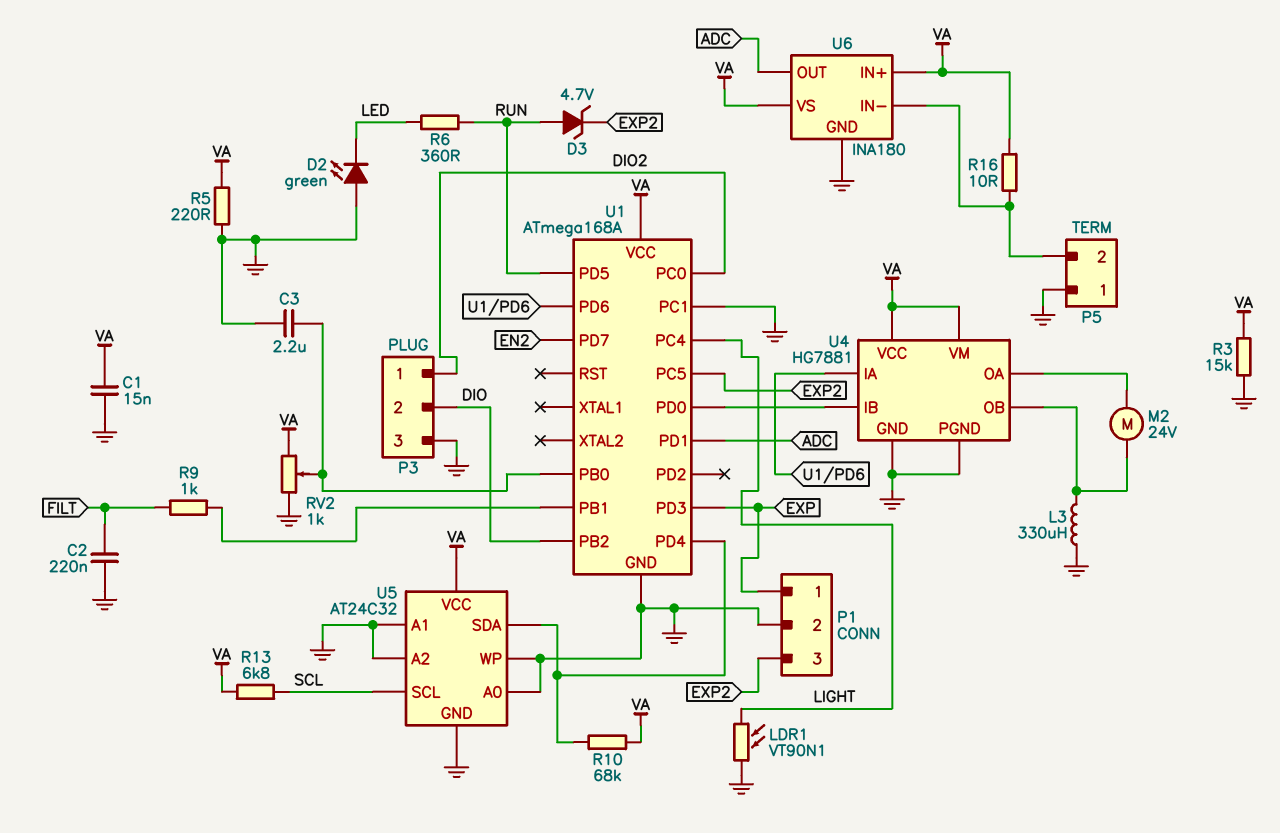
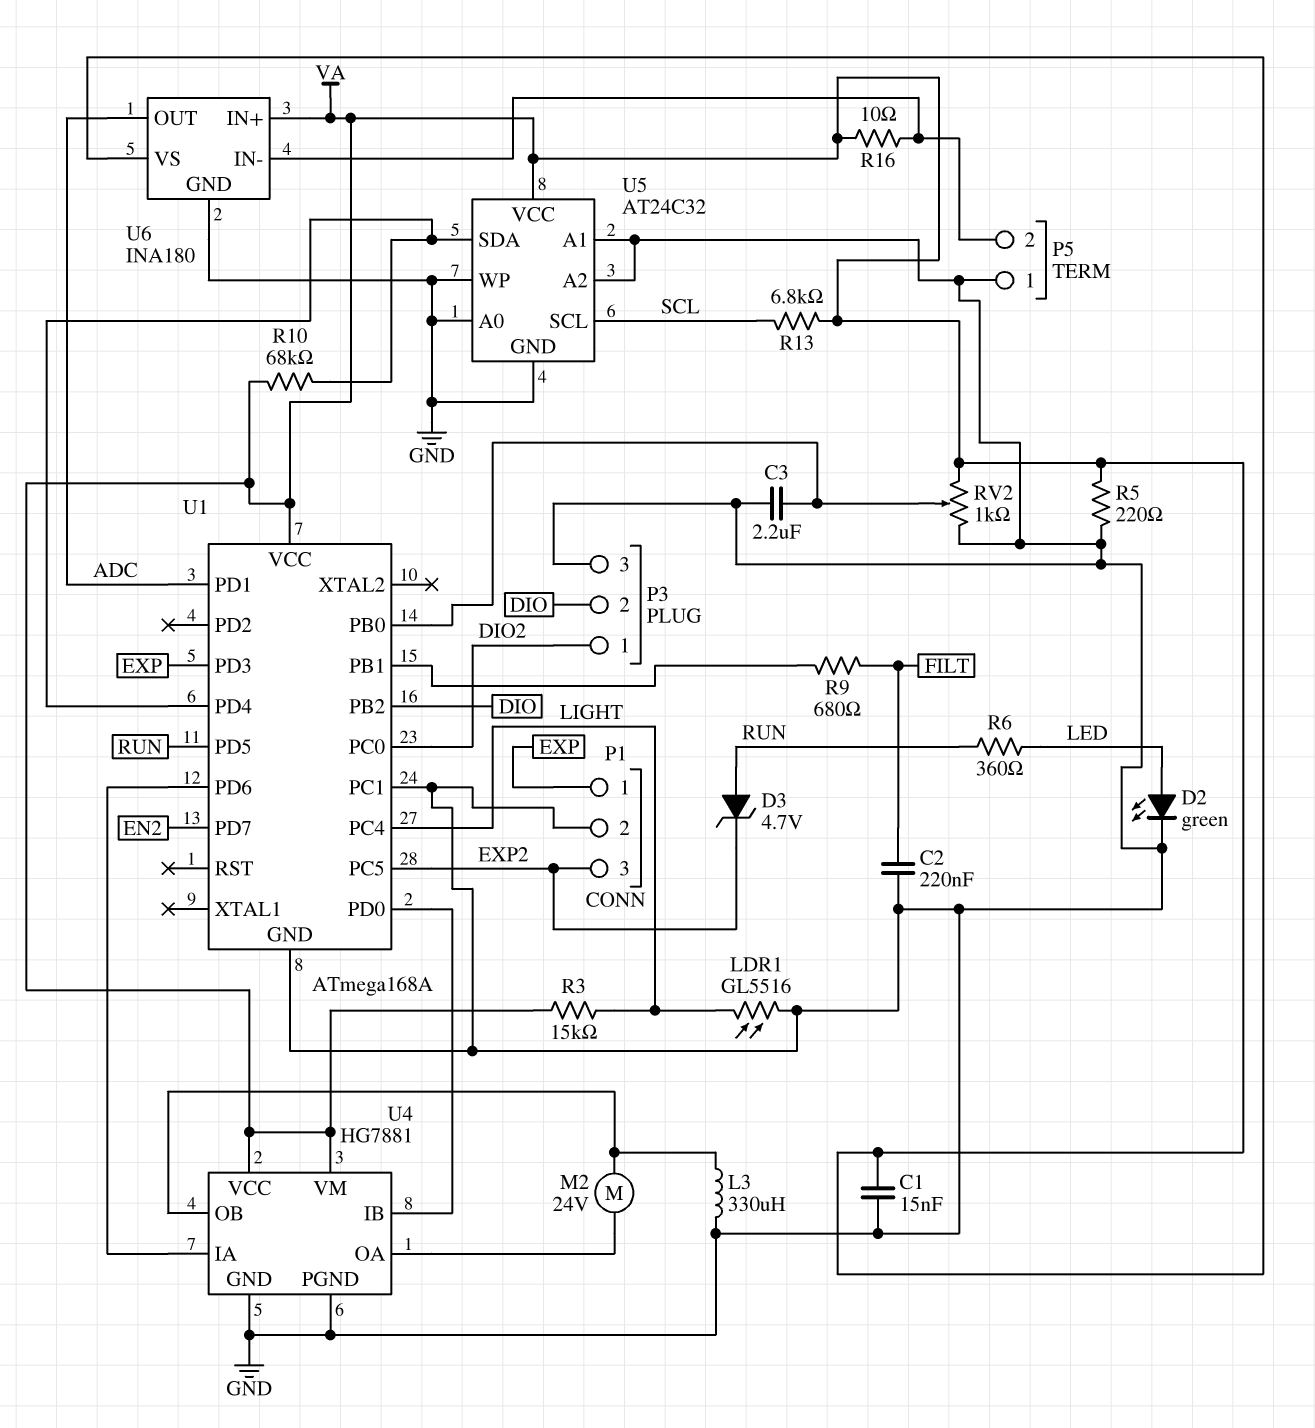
D2: LED green (A GND, K LED) -> LED green (A LED, K GND)
LDR1: VT90N1 (GND, LIGHT) -> GL5516 (GND, LIGHT)
R3: 15k (GND, VA) -> 15k (LIGHT, VA)
R9: 1k (FILT, U1/PB1) -> 680 (FILT, U1/PB1)

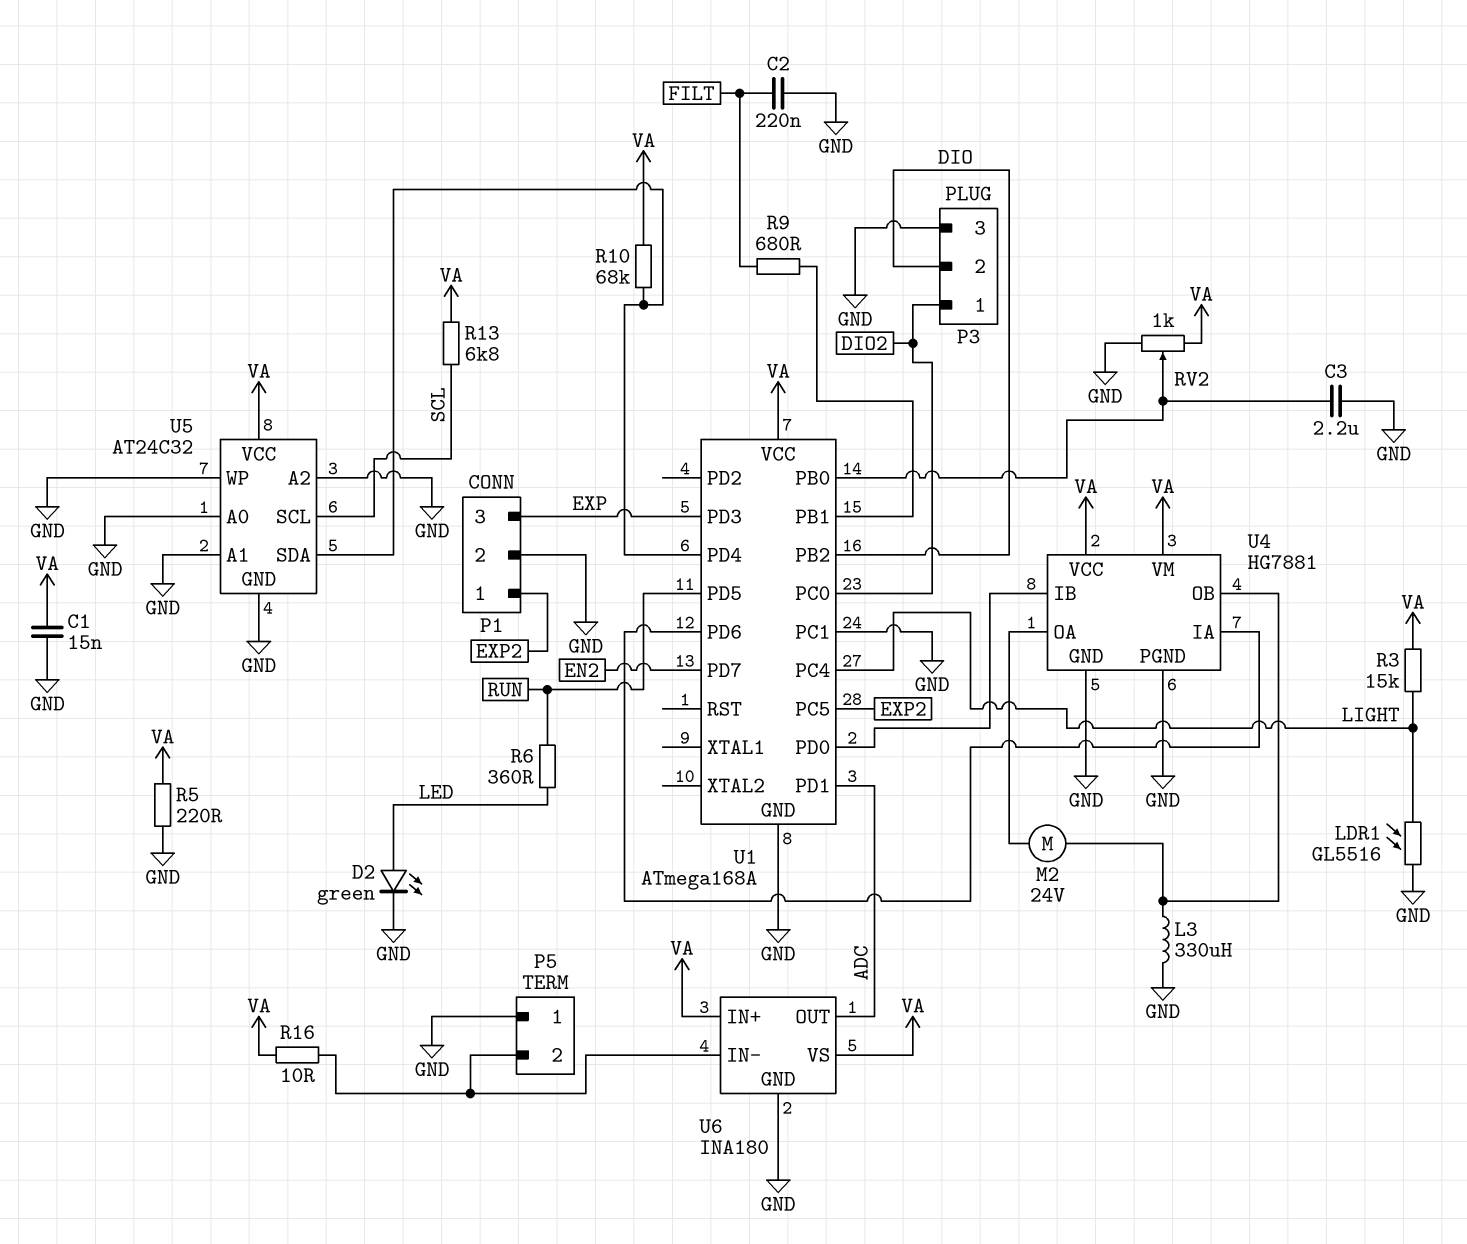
D3: zener 4.7V (A RUN, K EXP2) -> none
P1 pin 1: EXP -> EXP2
P1 pin 3: EXP2 -> EXP

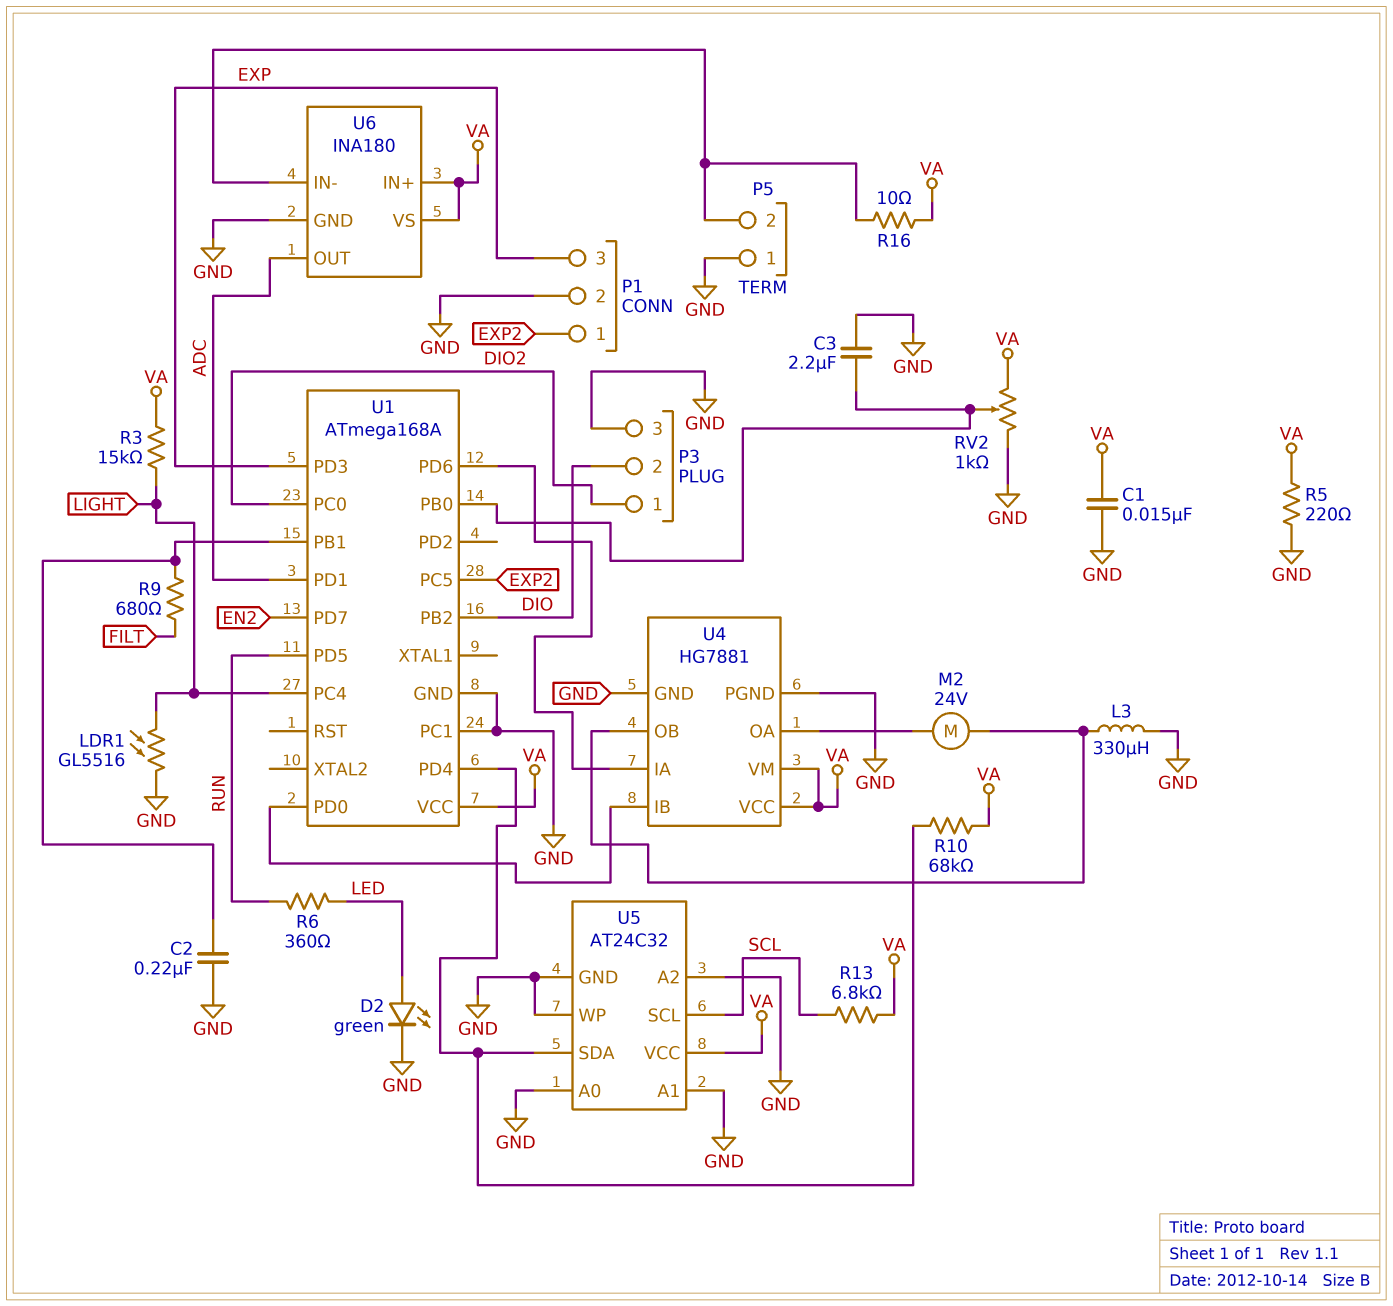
C2: 220nF (FILT, GND) -> 220nF (GND, U1/PB1)

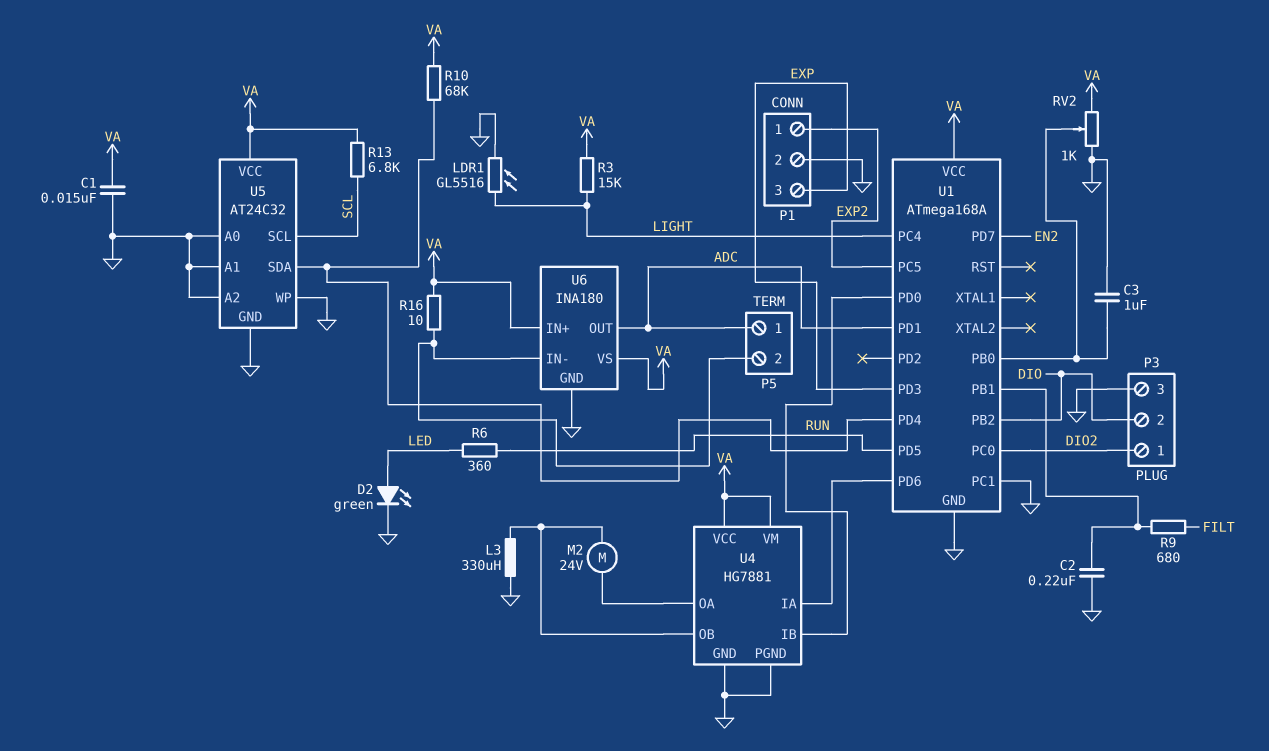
C3: 2.2uF (GND, U1/PB0) -> 1uF (GND, U1/PB0)
P5 pin 1: GND -> ADC
R5: 220 (GND, VA) -> none

